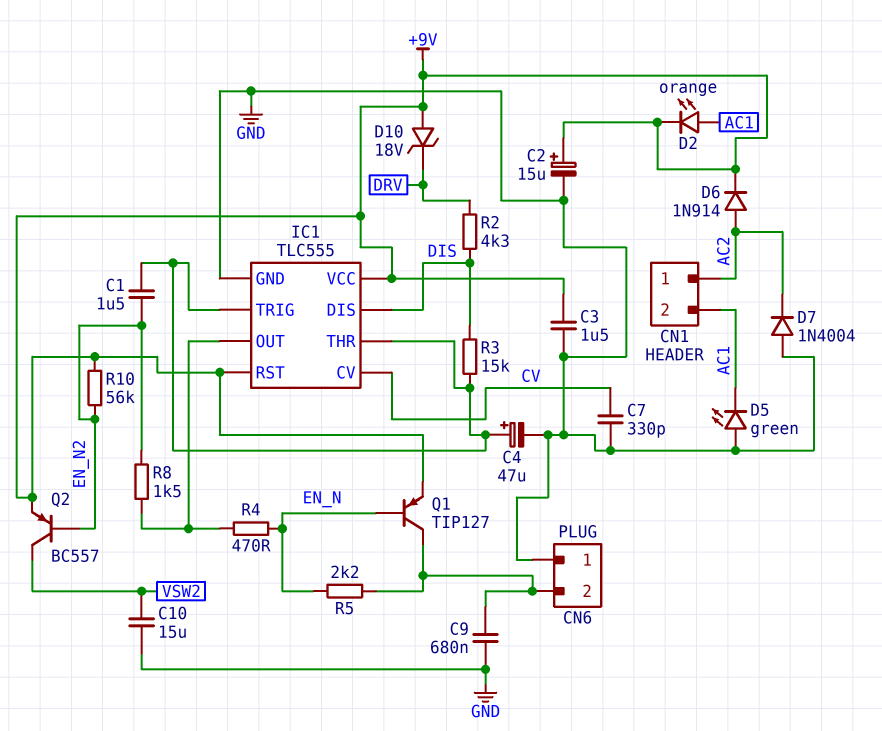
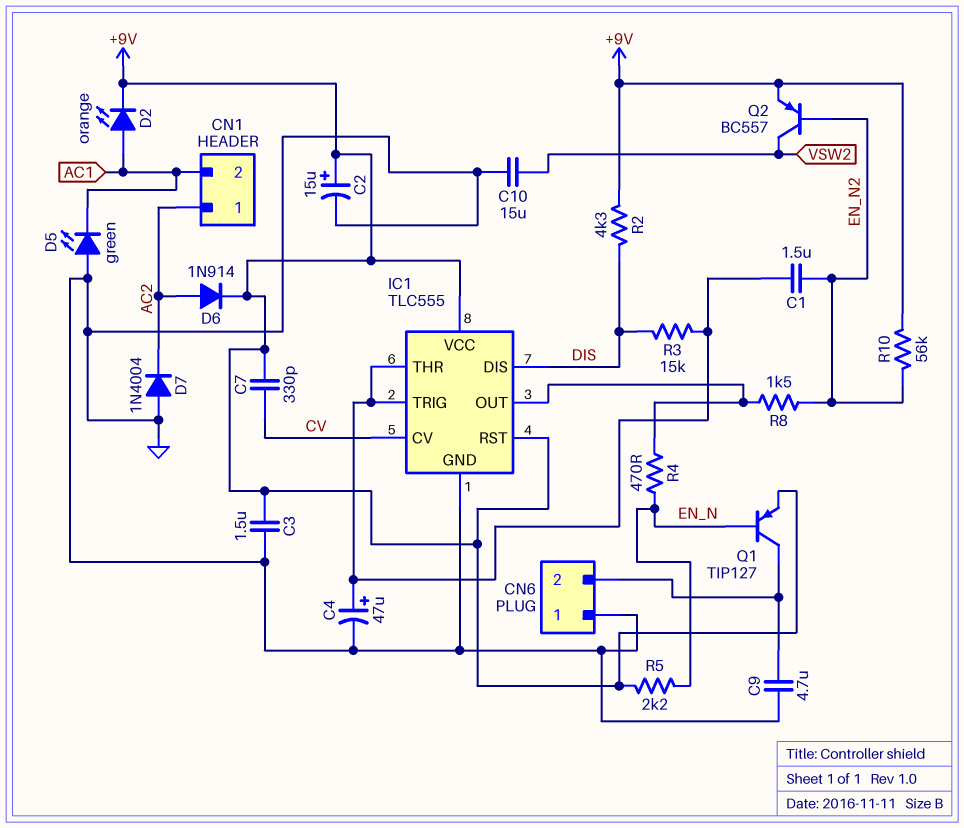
C7: 330pF (CV, GND) -> 330pF (+9V, CV)
C9: 680nF (CN6/2, GND) -> 4.7uF (CN6/2, GND)
D10: zener 18V (A +9V, K DRV) -> none
R2: 4.3k (DIS, DRV) -> 4.3k (+9V, DIS)
R5: 2.2k (CN6/2, EN_N) -> 2.2k (+9V, EN_N)

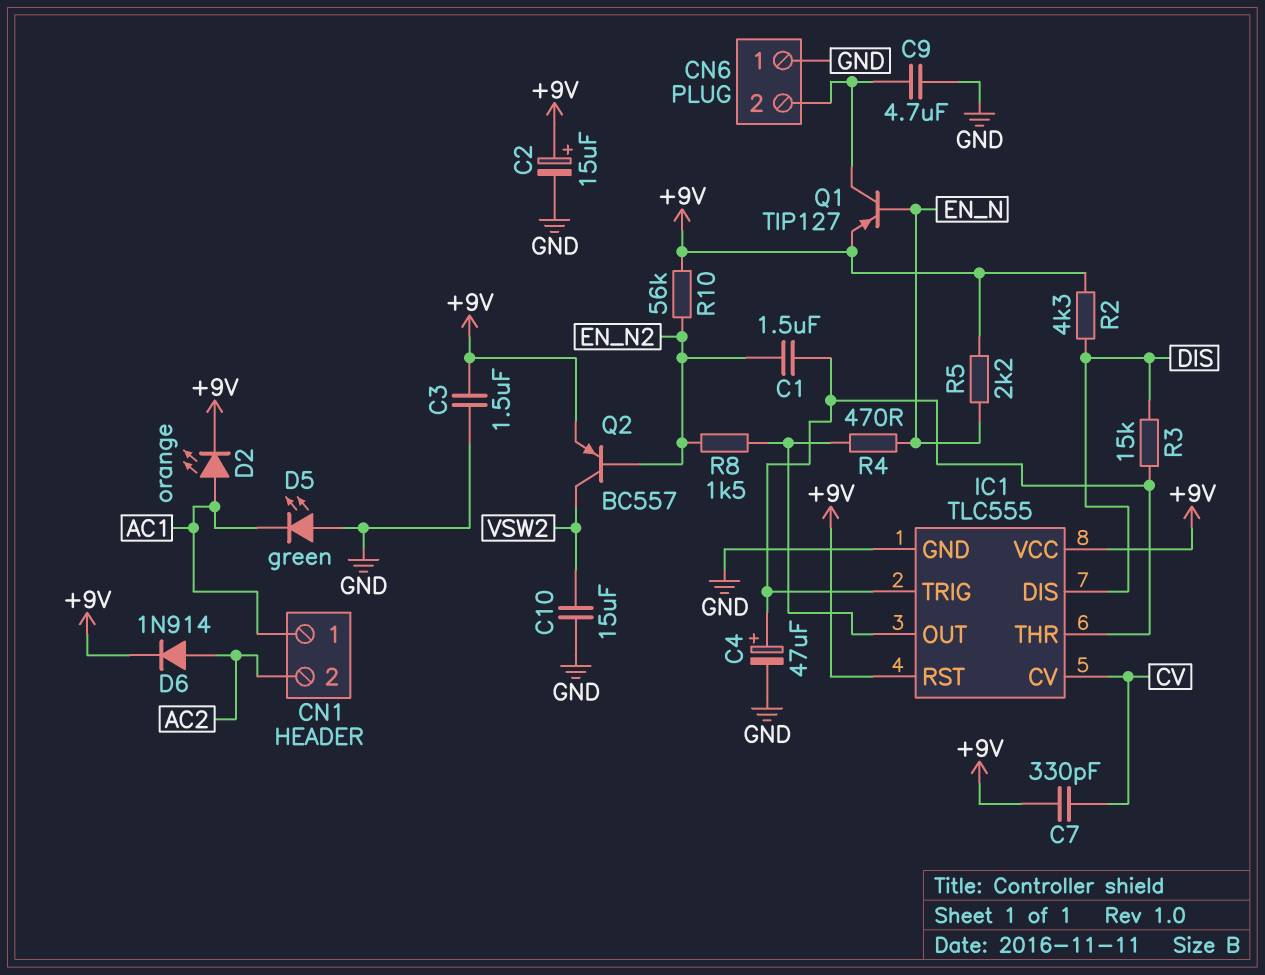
CN1 pin 1: AC2 -> AC1
CN1 pin 2: AC1 -> AC2
D7: diode 1N4004 (A GND, K AC2) -> none

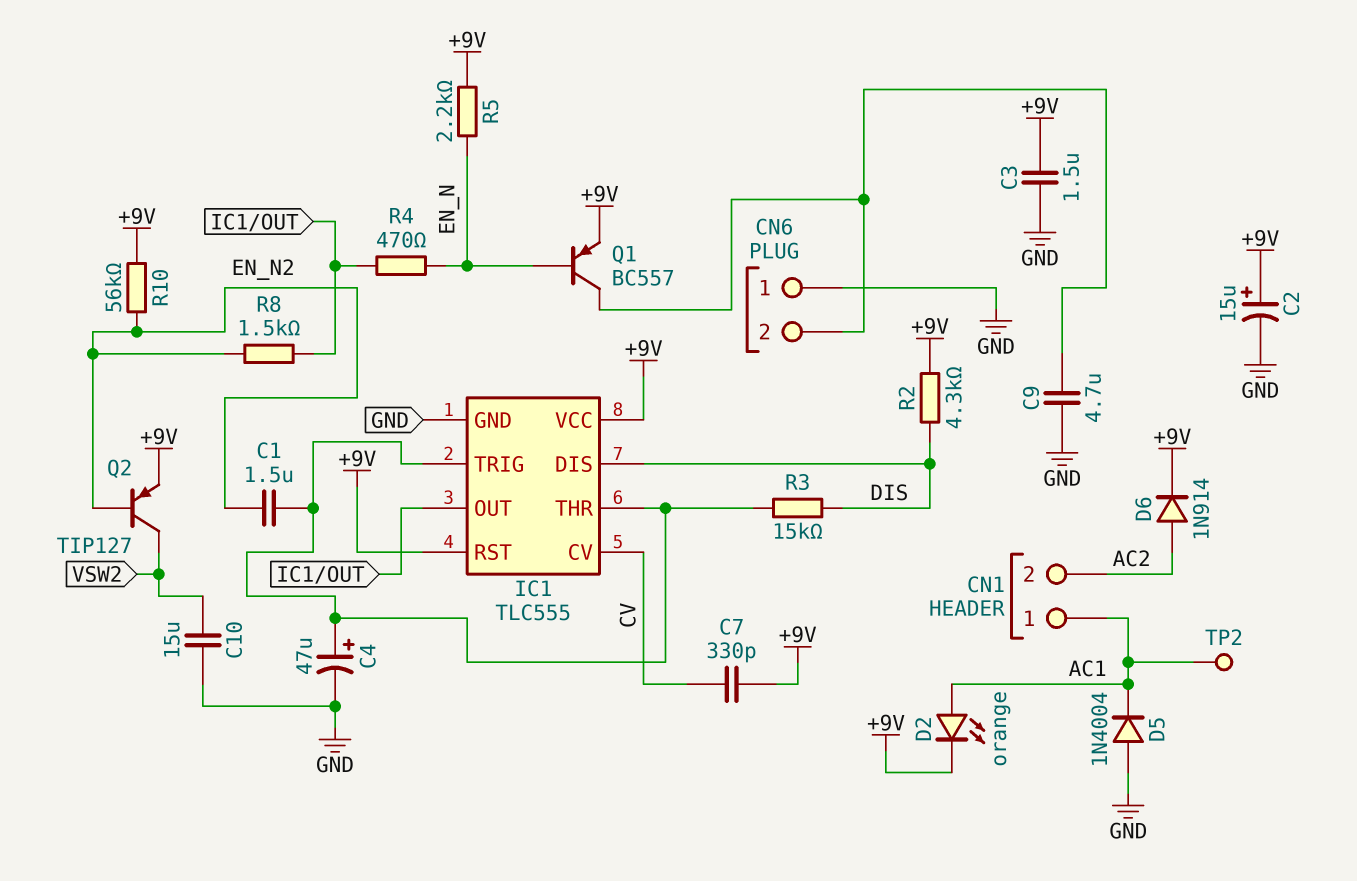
D5: LED green (A GND, K AC1) -> diode 1N4004 (A GND, K AC1)
Q1: PNP TIP127 (B EN_N, C CN6/2, E +9V) -> PNP BC557 (B EN_N, C CN6/2, E +9V)
Q2: PNP BC557 (B EN_N2, C VSW2, E +9V) -> PNP TIP127 (B EN_N2, C VSW2, E +9V)
TP2: none -> test point (AC1)

